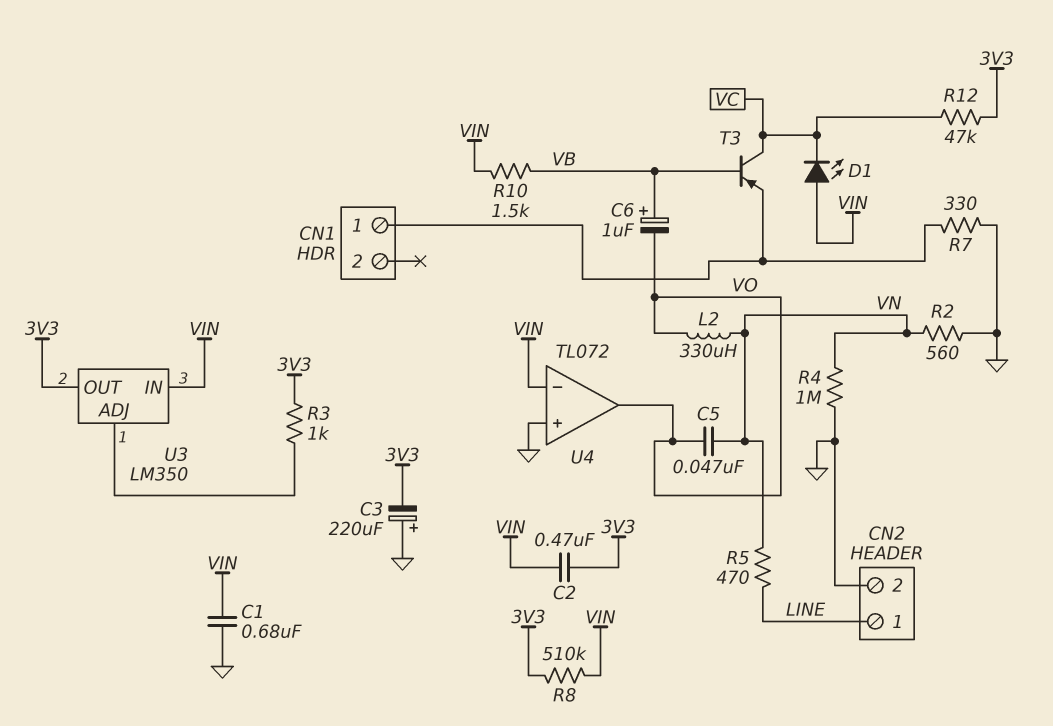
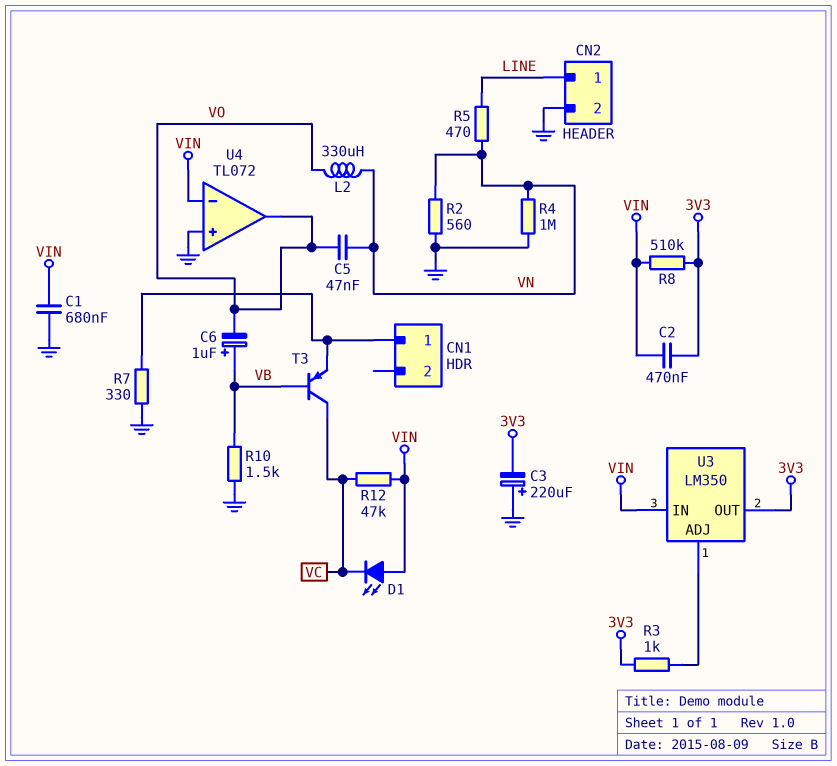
R10: 1.5k (VB, VIN) -> 1.5k (GND, VB)
R12: 47k (3V3, VC) -> 47k (VC, VIN)

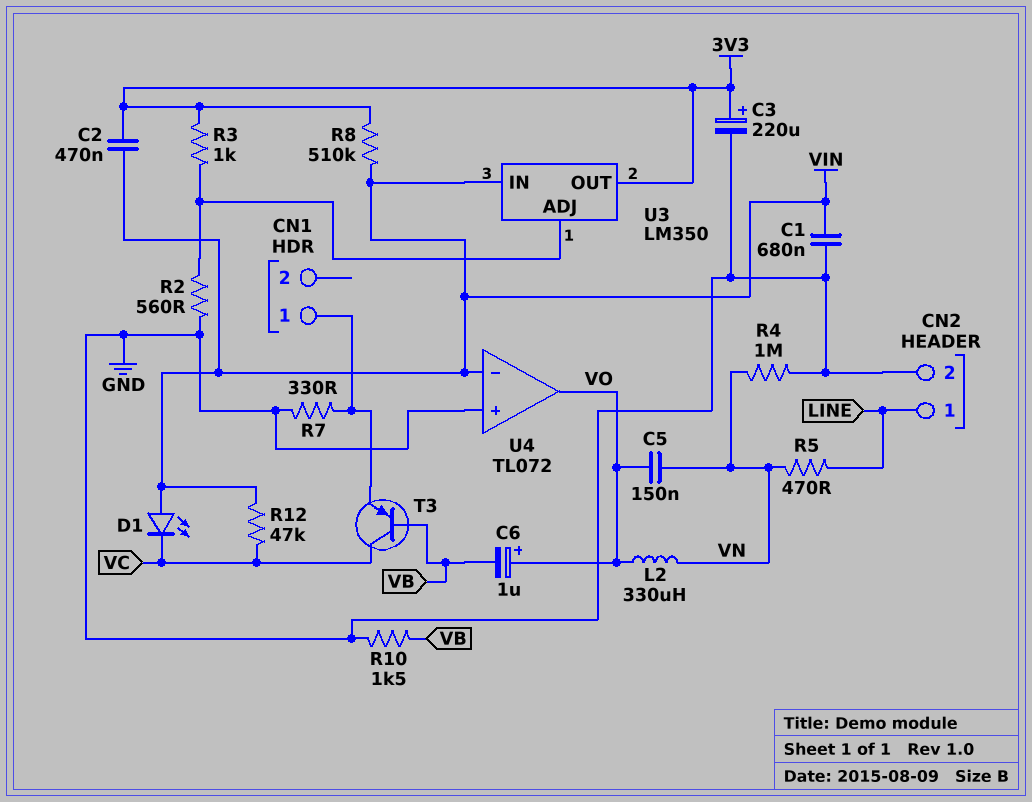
C3: 220uF (plus GND, minus 3V3) -> 220uF (plus 3V3, minus GND)
C5: 47nF (VN, VO) -> 150nF (VN, VO)
C6: 1uF (plus VB, minus VO) -> 1uF (plus VO, minus VB)
R2: 560 (GND, VN) -> 560 (GND, U3/ADJ)

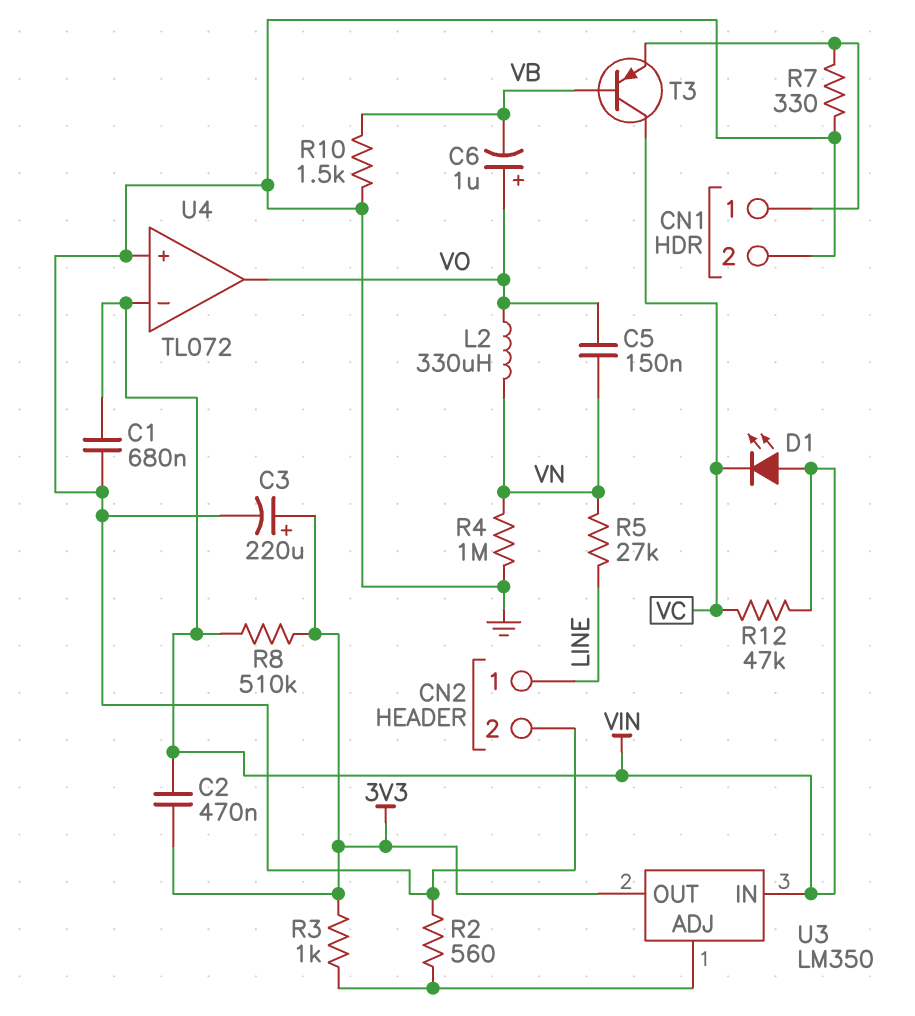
CN1 pin 2: none -> GND
R5: 470 (LINE, VN) -> 27k (LINE, VN)

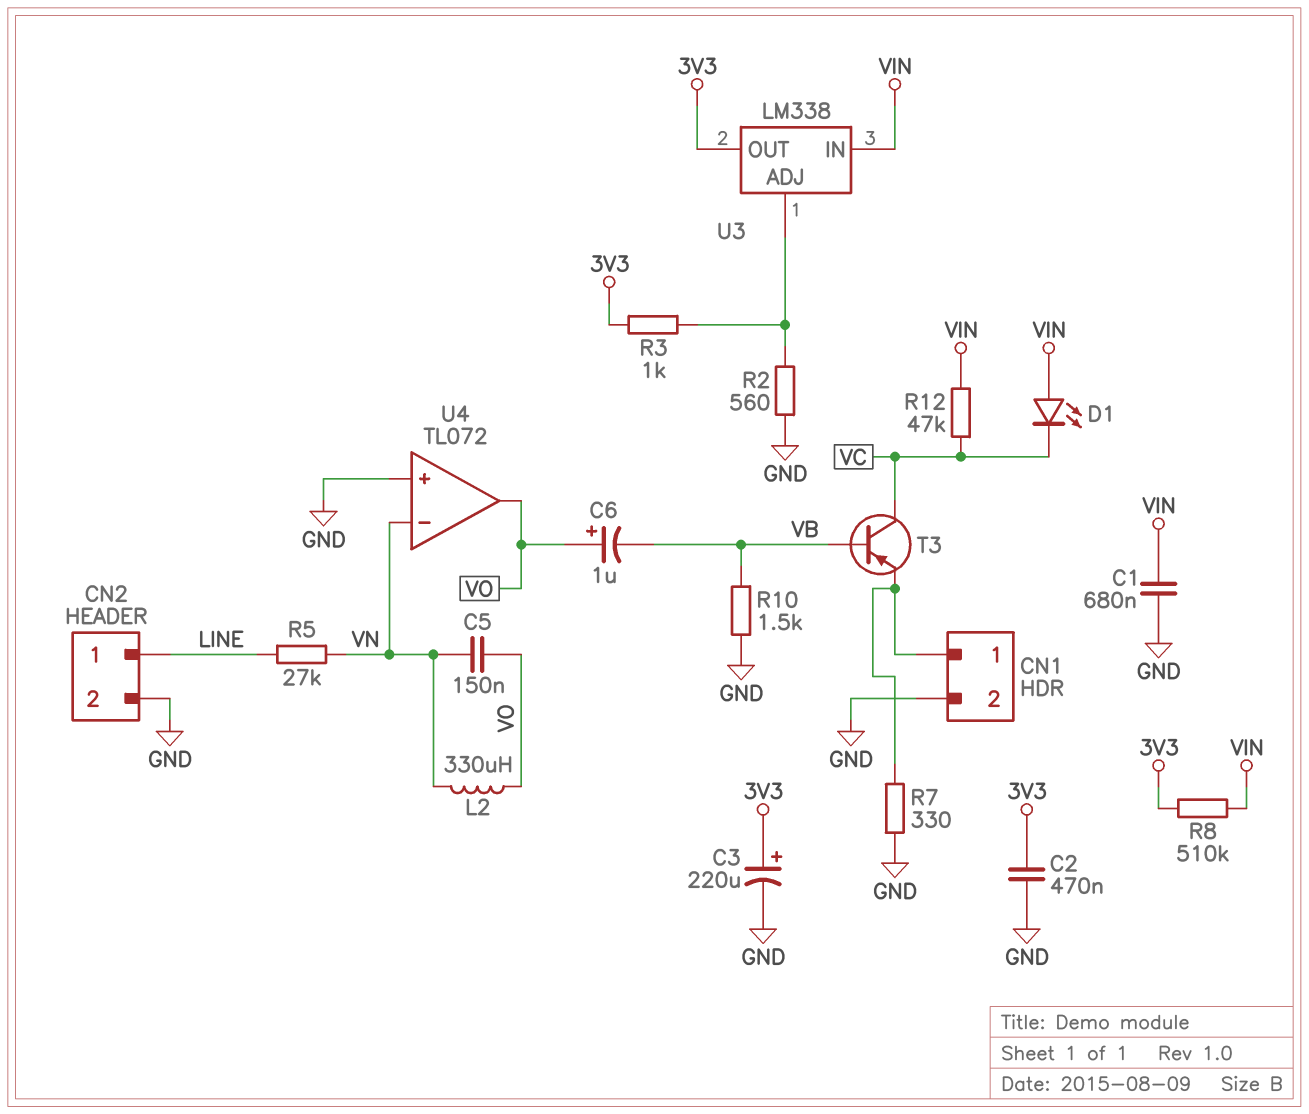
C2: 470nF (3V3, VIN) -> 470nF (3V3, GND)
R4: 1M (GND, VN) -> none
U3: LM350 -> LM338
U4 pin in-: VIN -> VN

